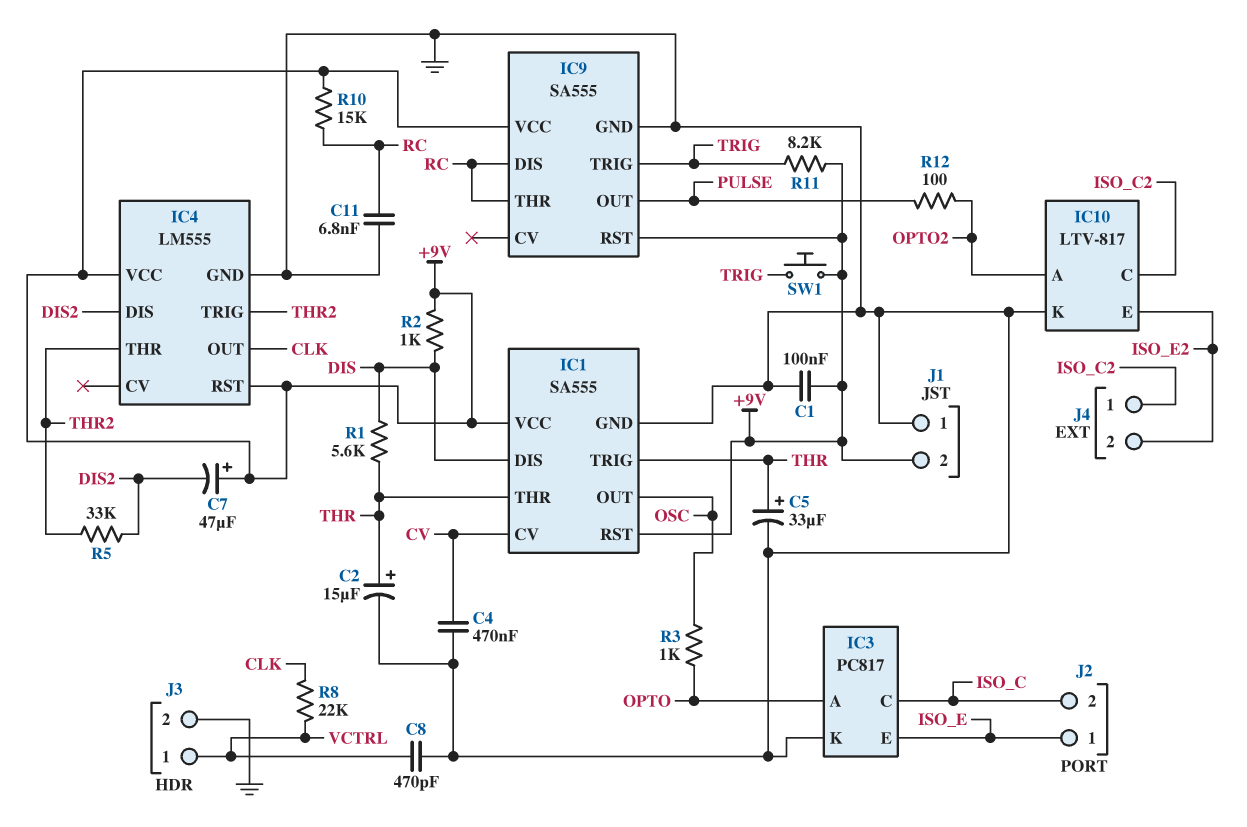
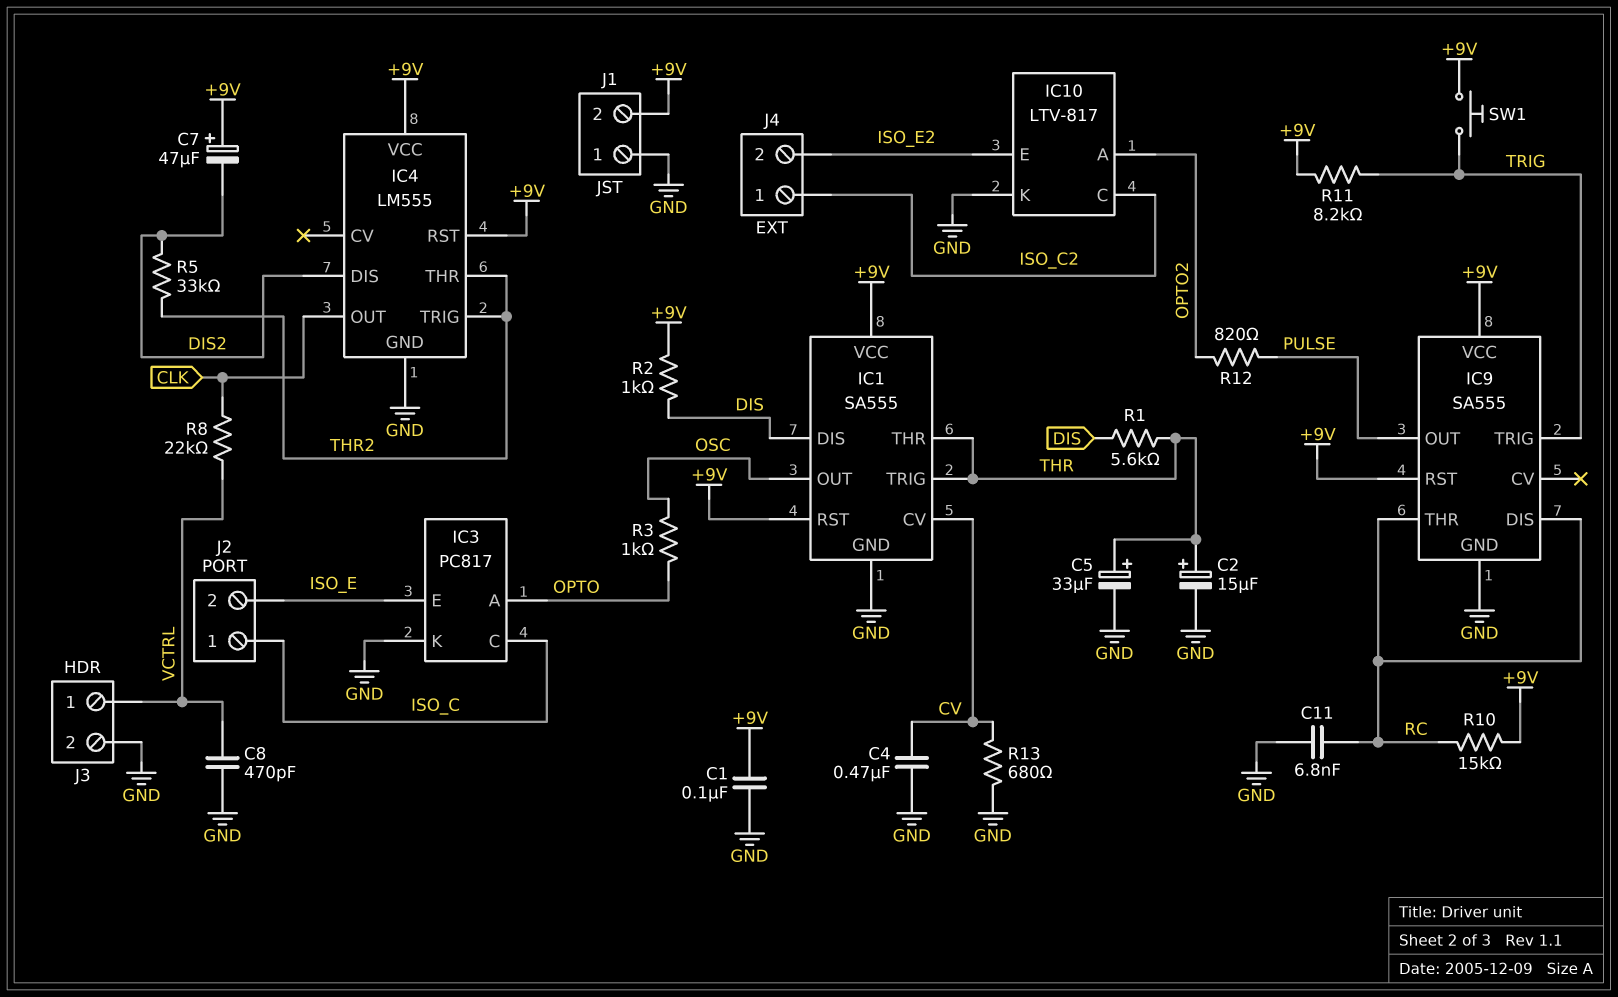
J2 pin 1: ISO_E -> ISO_C
J2 pin 2: ISO_C -> ISO_E
R12: 100 (OPTO2, PULSE) -> 820 (OPTO2, PULSE)
R13: none -> 680 (CV, GND)

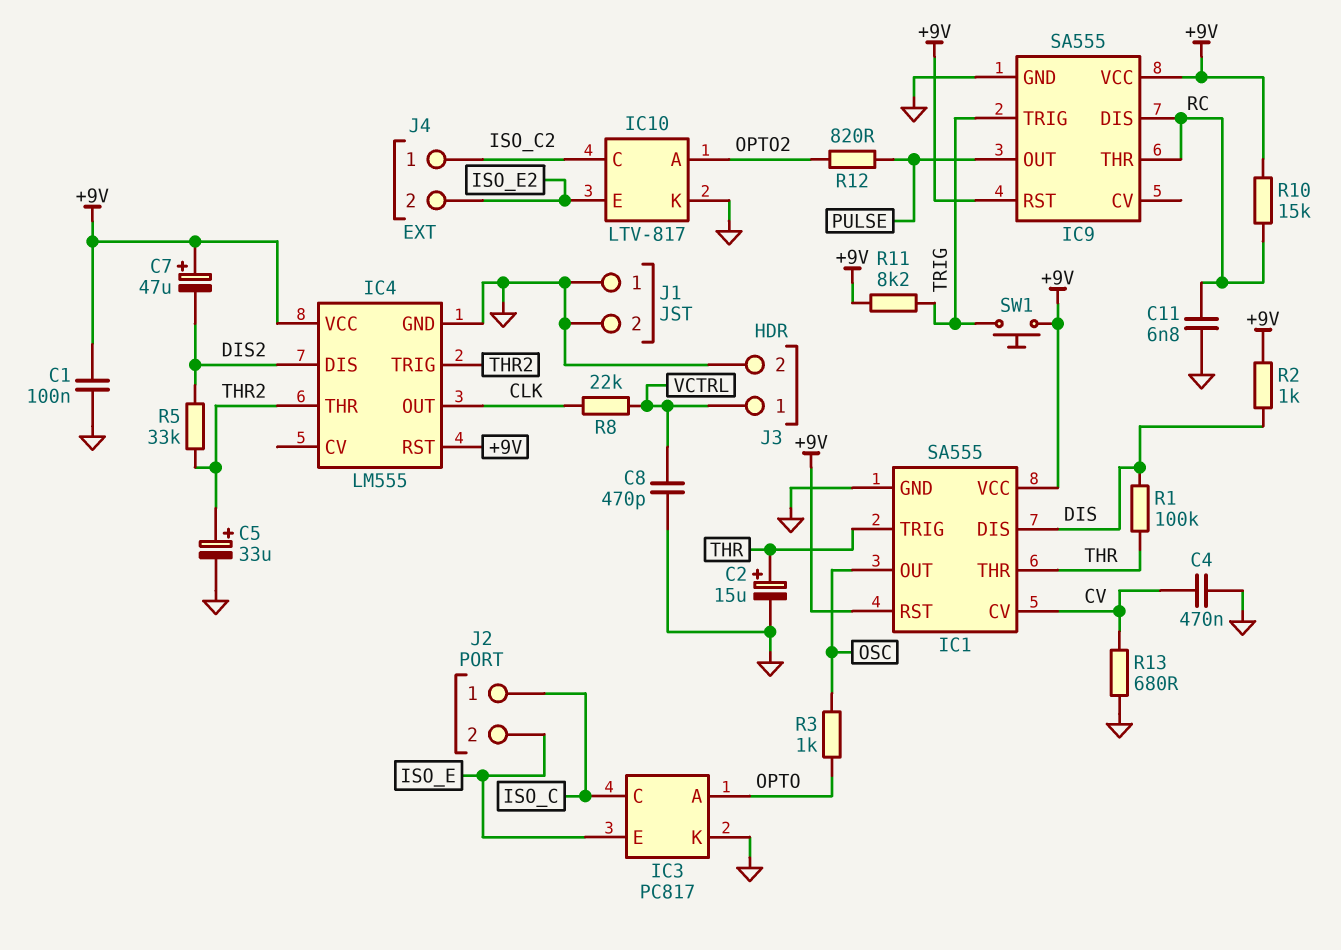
C5: 33uF (plus THR, minus GND) -> 33uF (plus THR2, minus GND)
J1 pin 2: +9V -> GND
R1: 5.6k (DIS, THR) -> 100k (DIS, THR)

